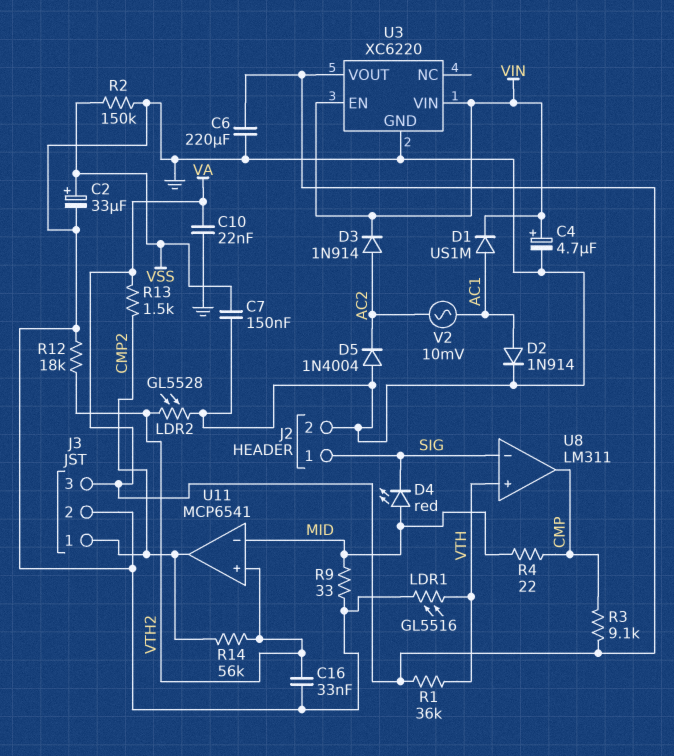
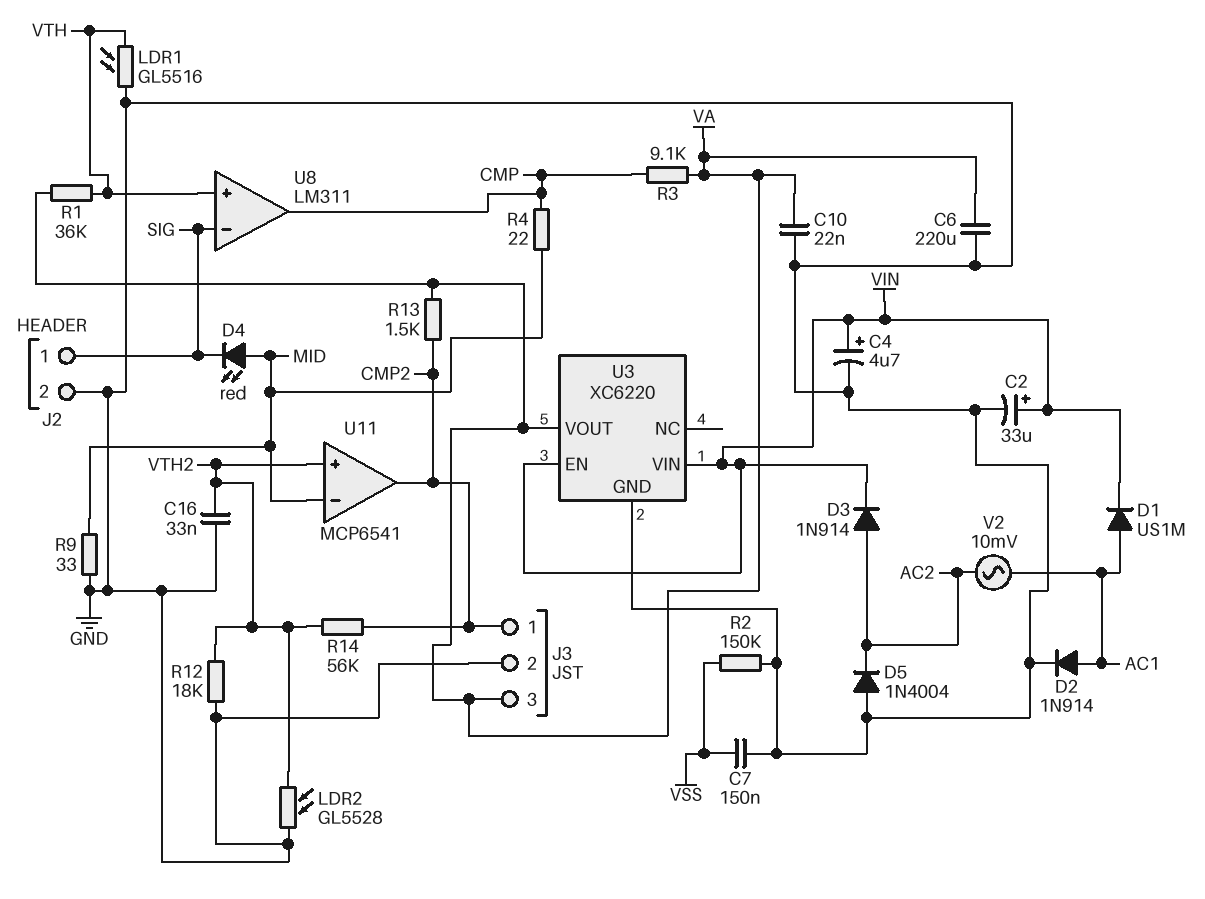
C2: 33uF (plus VSS, minus GND) -> 33uF (plus VIN, minus GND)

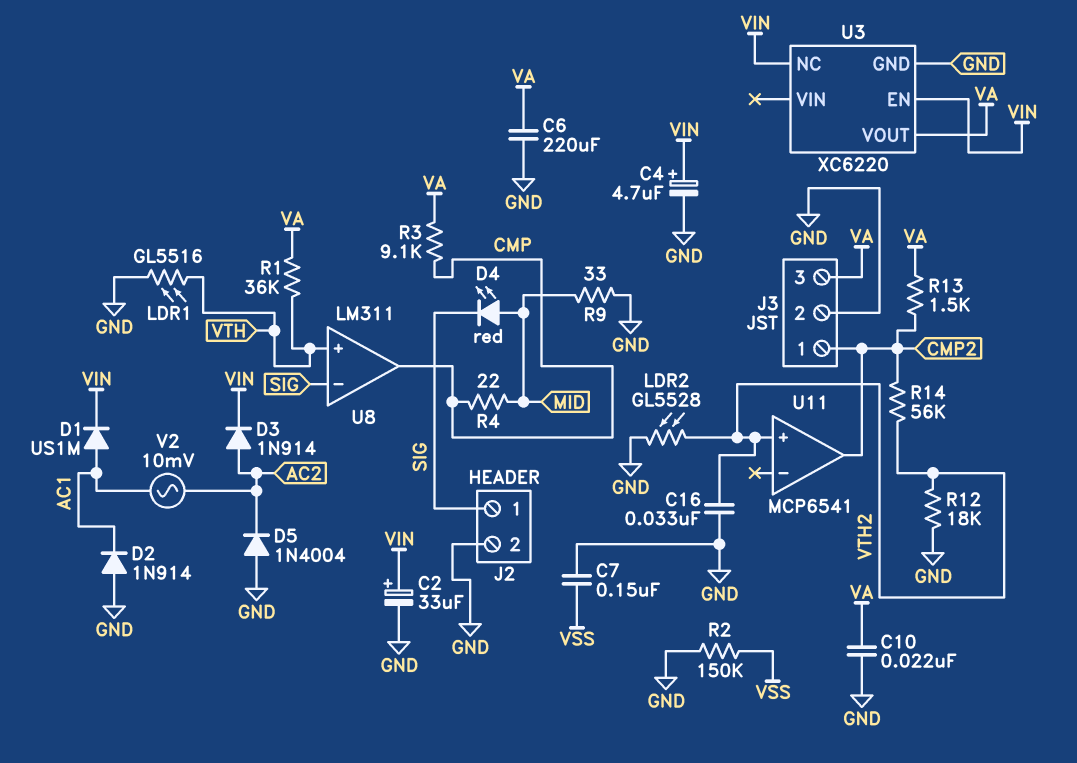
D2: diode 1N914 (A AC1, K GND) -> diode 1N914 (A GND, K AC1)
U3 pin NC: none -> VIN
U3 pin VIN: VIN -> none
U11 pin in-: MID -> none

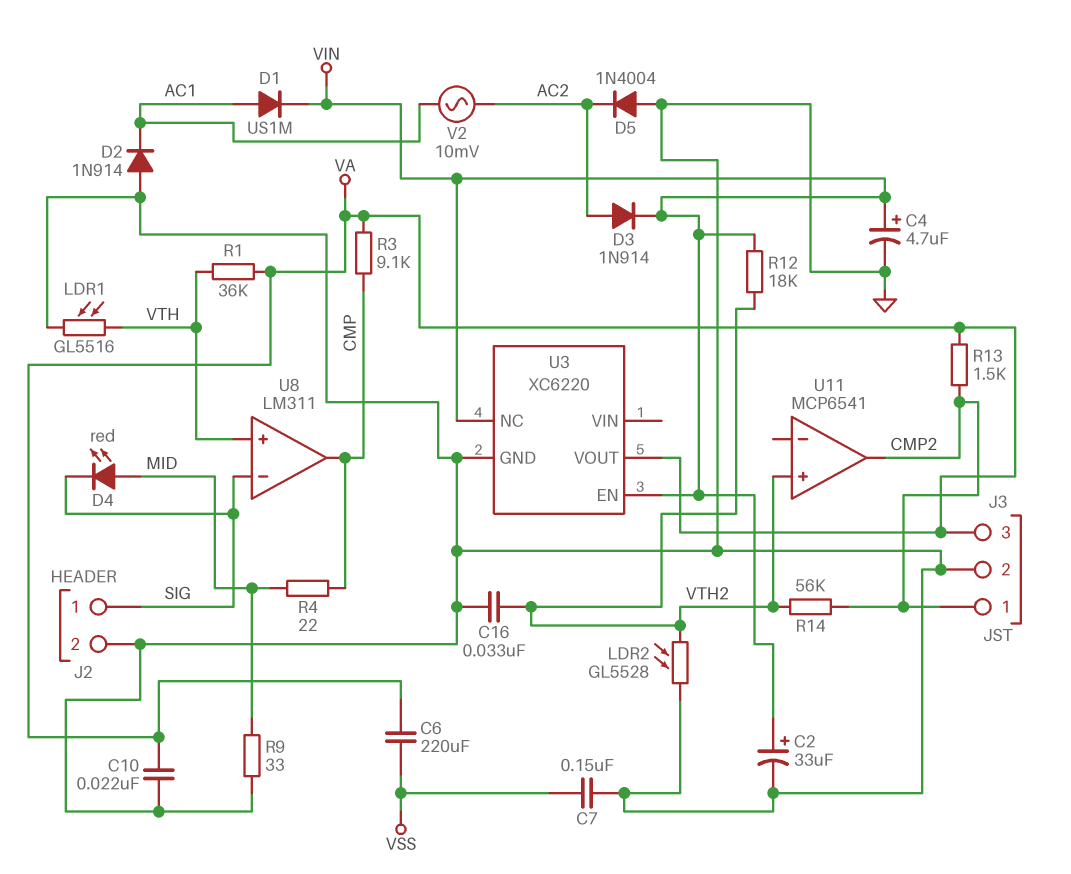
C6: 220uF (GND, VA) -> 220uF (VA, VSS)
R2: 150k (GND, VSS) -> none
R12: 18k (GND, VTH2) -> 18k (VIN, VTH2)

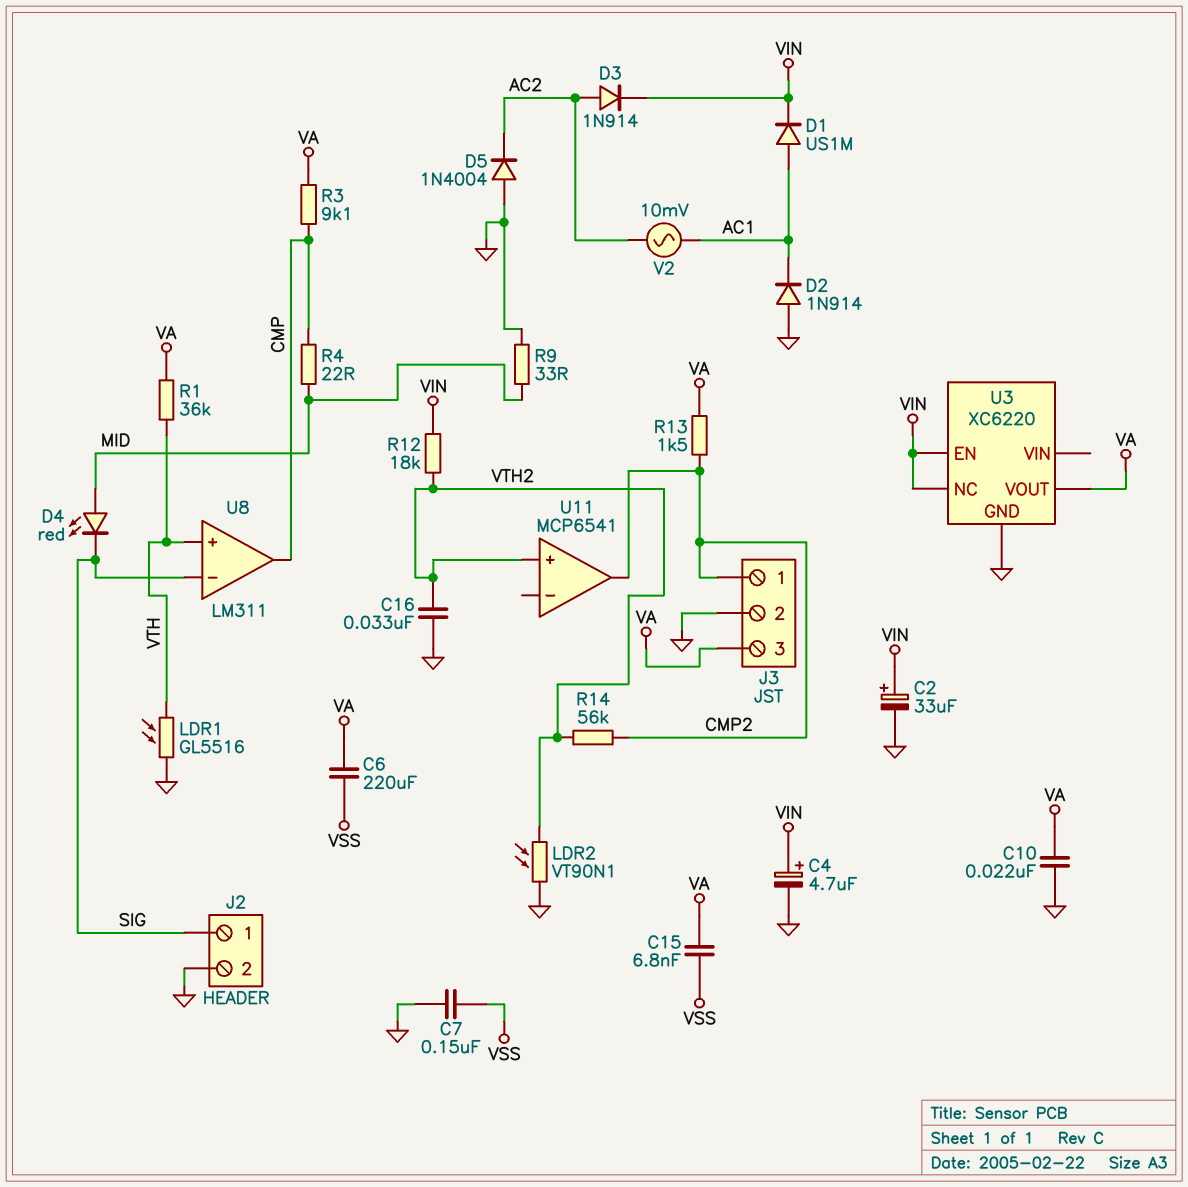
C15: none -> 6.8nF (VA, VSS)
LDR2: GL5528 (GND, VTH2) -> VT90N1 (GND, VTH2)

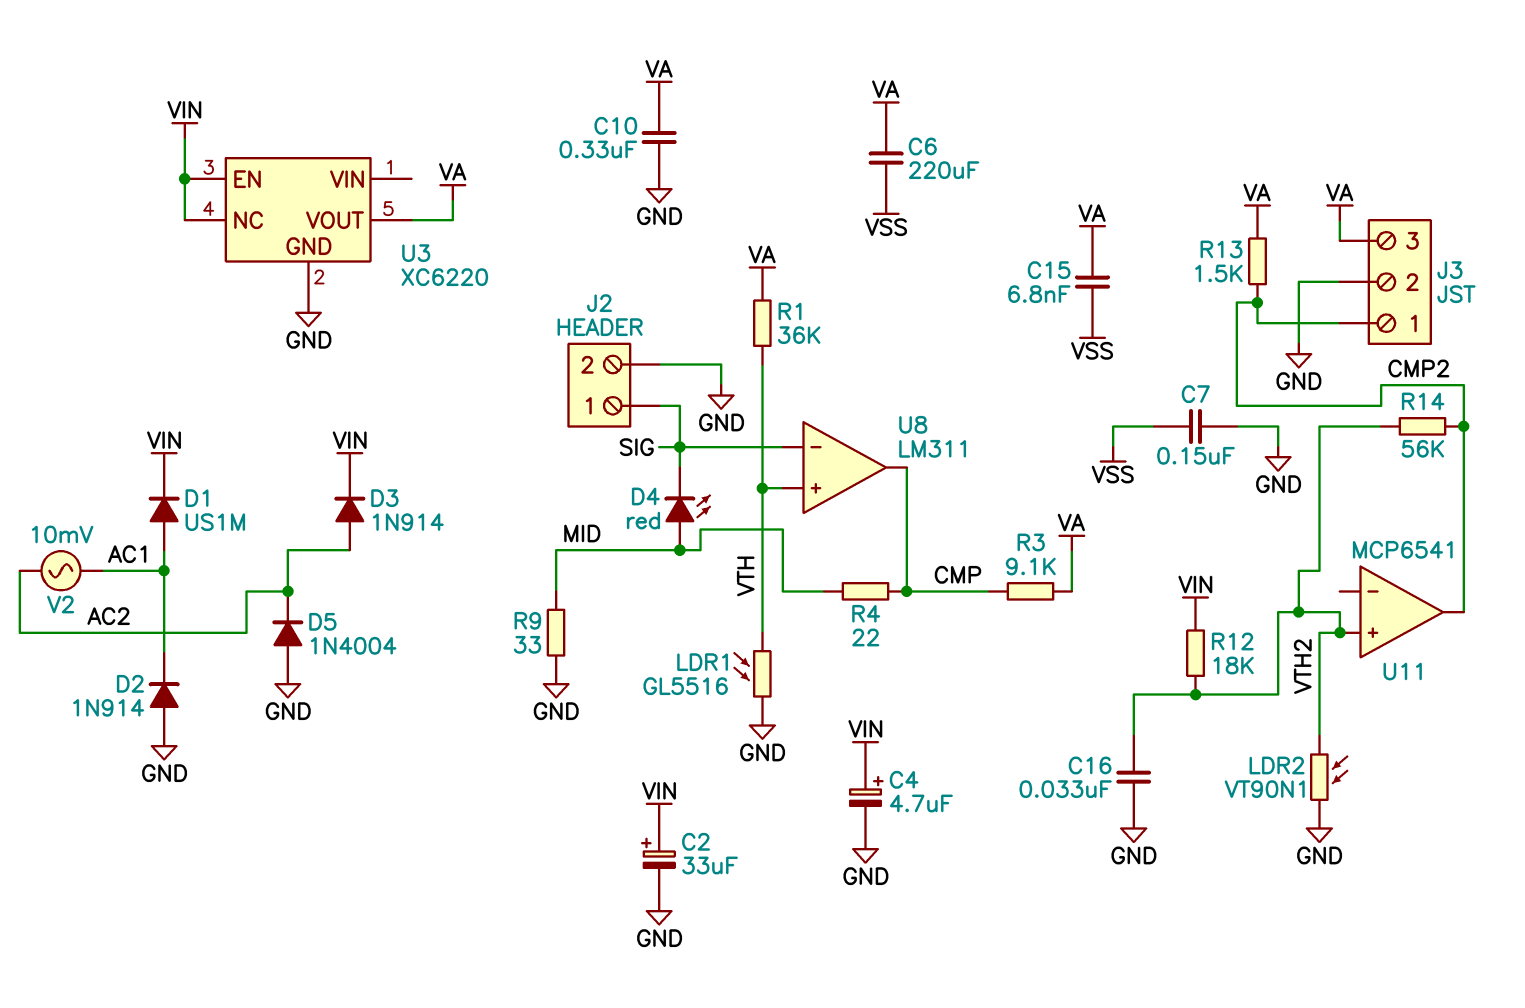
C10: 22nF (GND, VA) -> 330nF (GND, VA)

